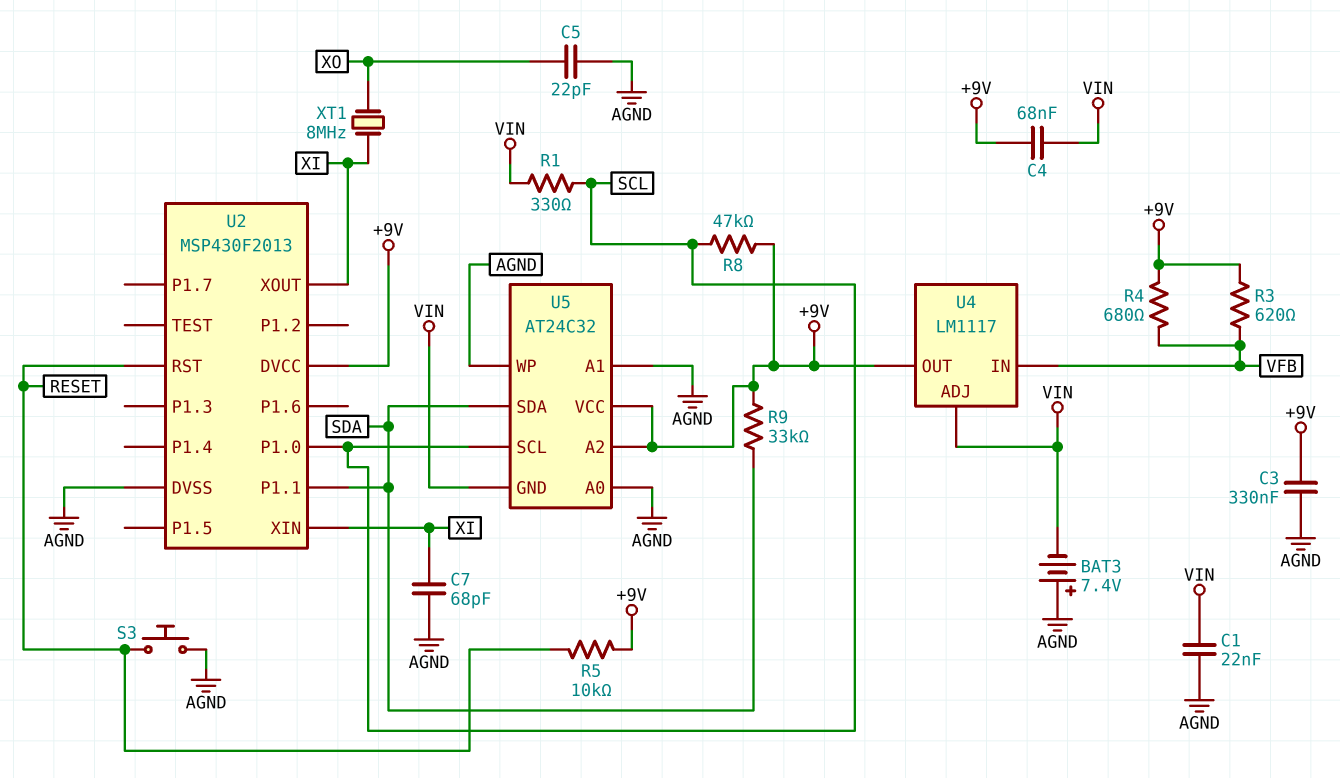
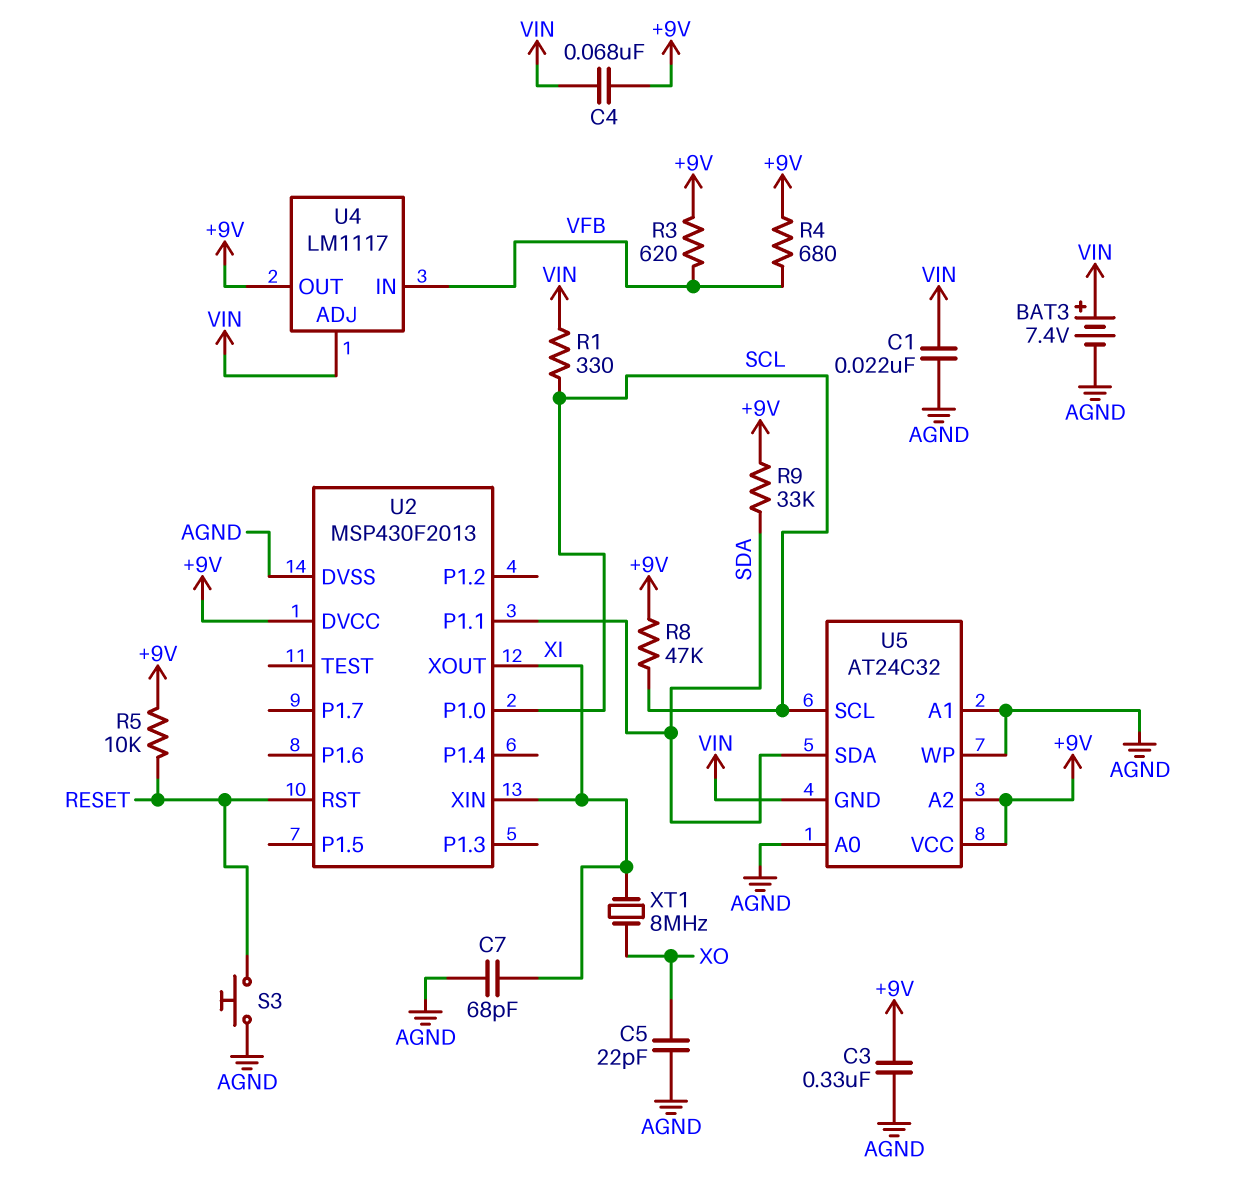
BAT3: 7.4V (plus AGND, minus VIN) -> 7.4V (plus VIN, minus AGND)

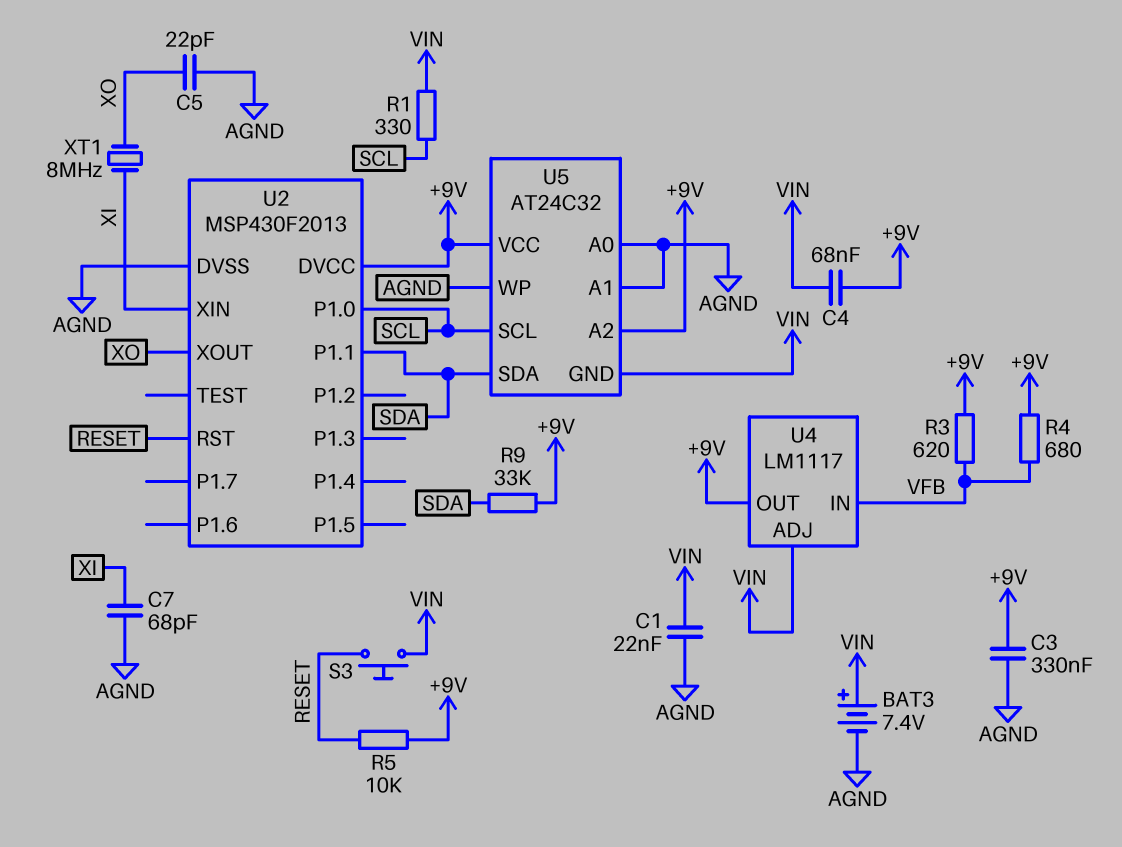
R8: 47k (+9V, SCL) -> none
S3: button (AGND, RESET) -> button (RESET, VIN)
U2 pin XOUT: XI -> XO

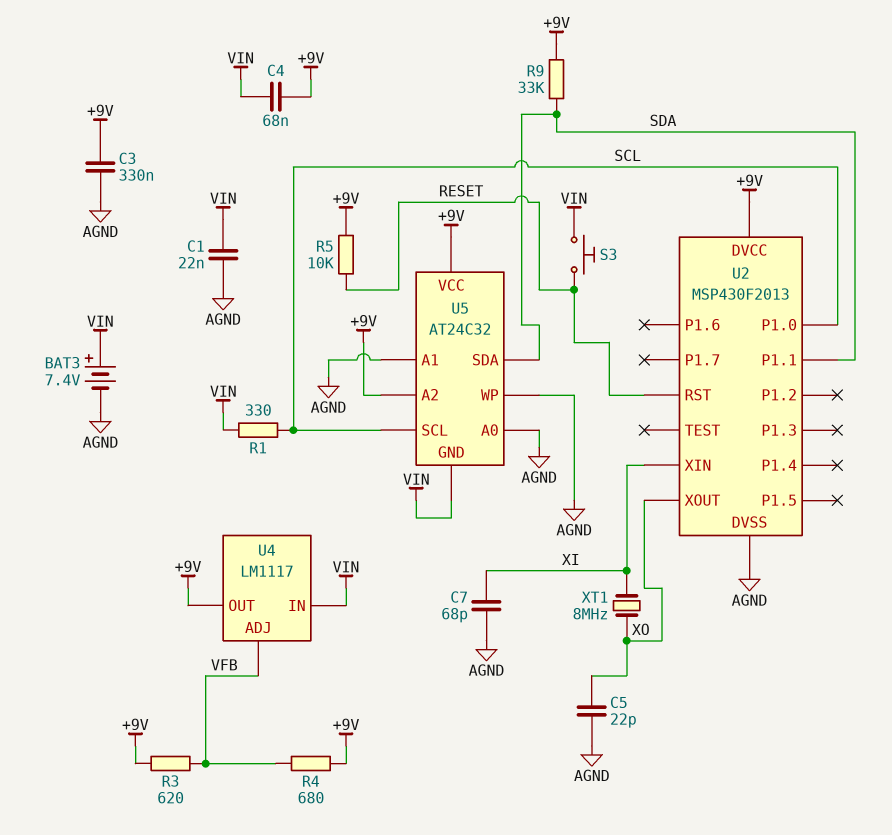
U4 pin ADJ: VIN -> VFB
U4 pin IN: VFB -> VIN

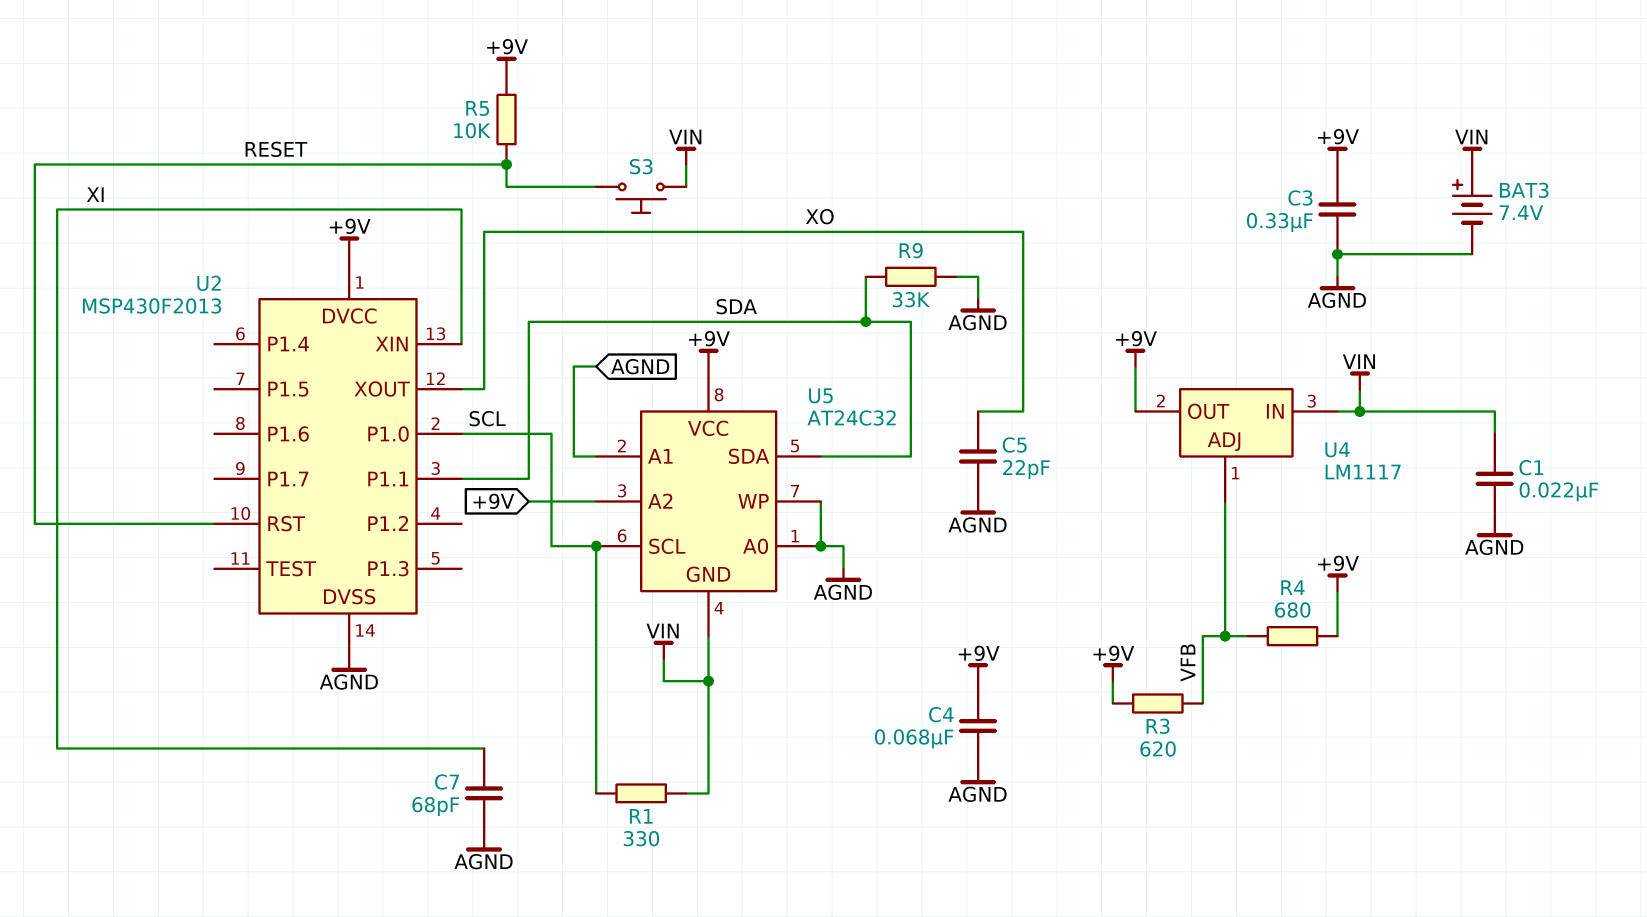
C4: 68nF (+9V, VIN) -> 68nF (+9V, AGND)
R9: 33k (+9V, SDA) -> 33k (AGND, SDA)
XT1: 8MHz (XI, XO) -> none

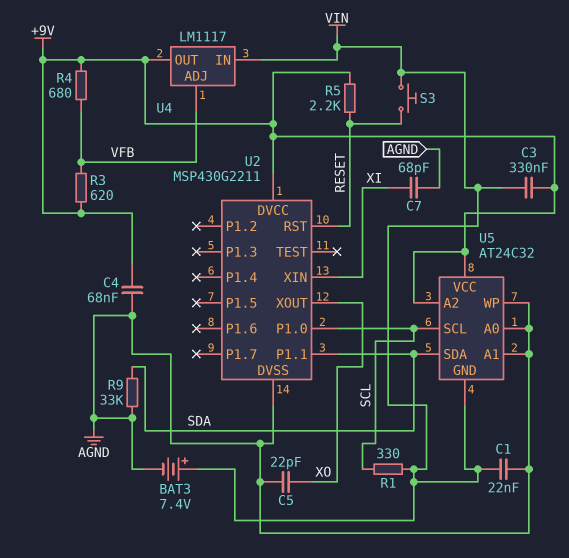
C3: 330nF (+9V, AGND) -> 330nF (+9V, VIN)
R5: 10k (+9V, RESET) -> 2.2k (+9V, RESET)
U2: MSP430F2013 -> MSP430G2211

